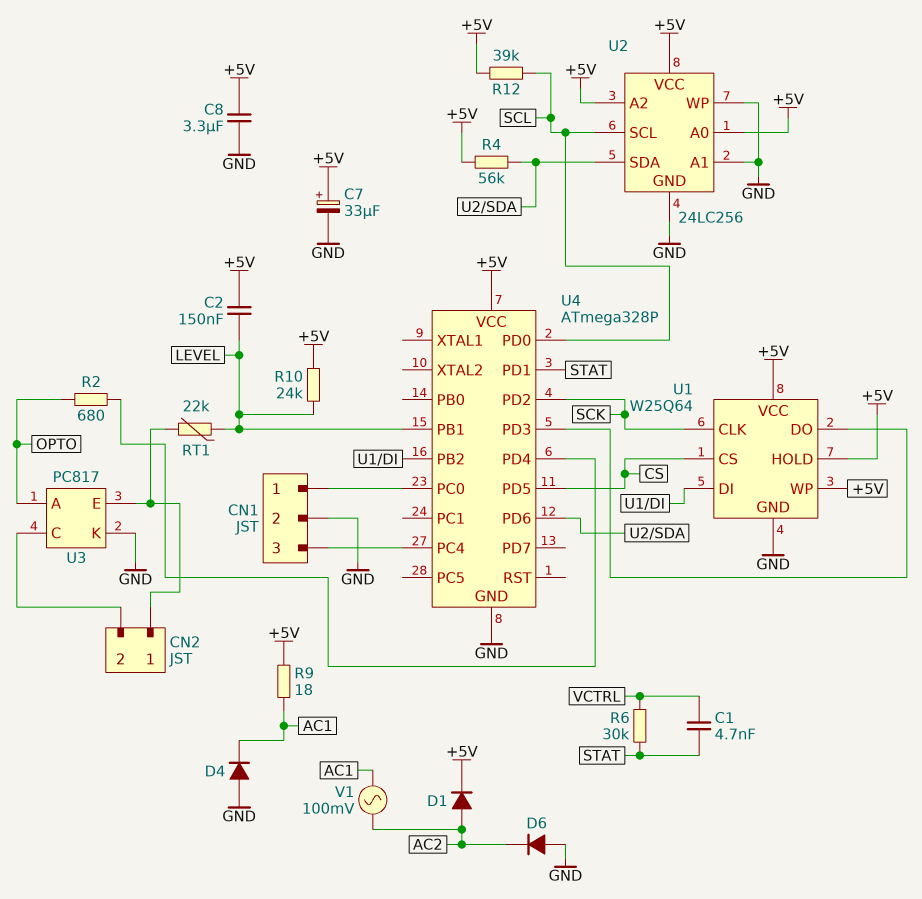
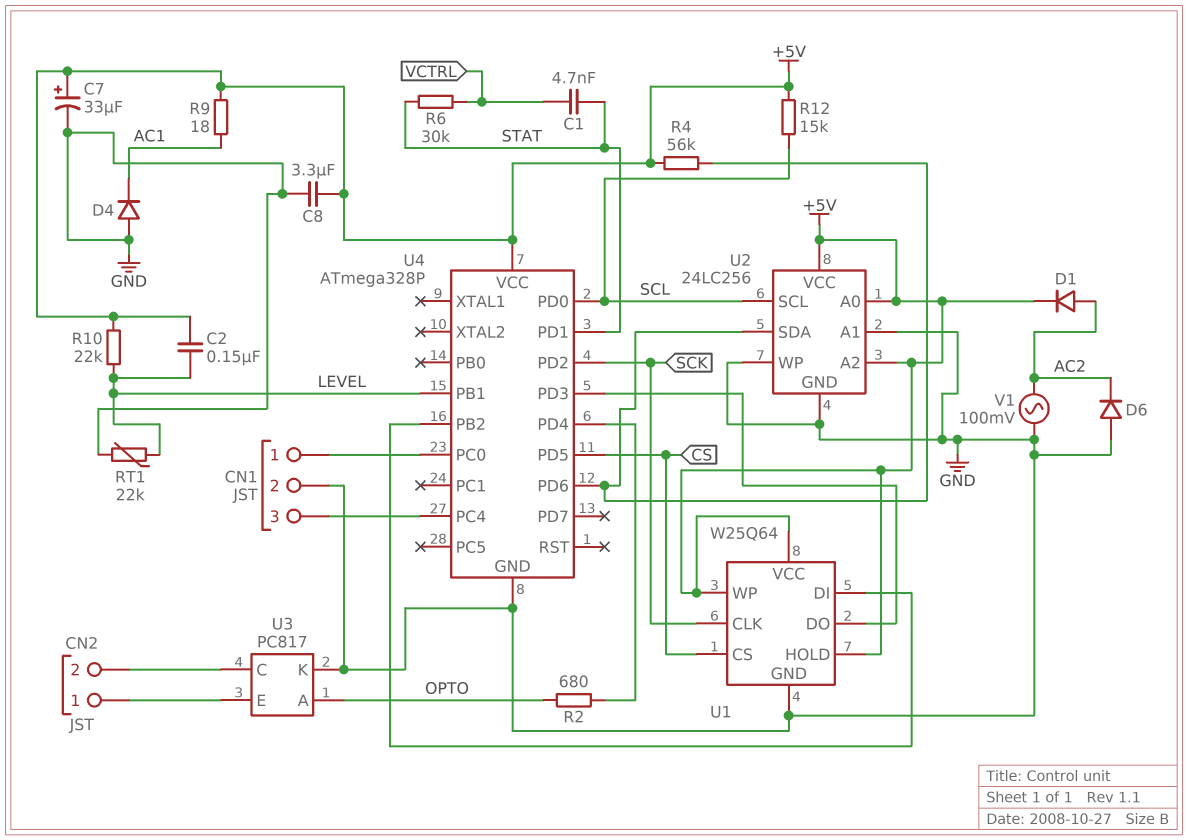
R10: 24k (+5V, LEVEL) -> 22k (+5V, LEVEL)
R12: 39k (+5V, SCL) -> 15k (+5V, SCL)
RT1: 22k (CN2/1, LEVEL) -> 22k (GND, LEVEL)
V1: AC 100mV (AC1, AC2) -> AC 100mV (AC2, GND)

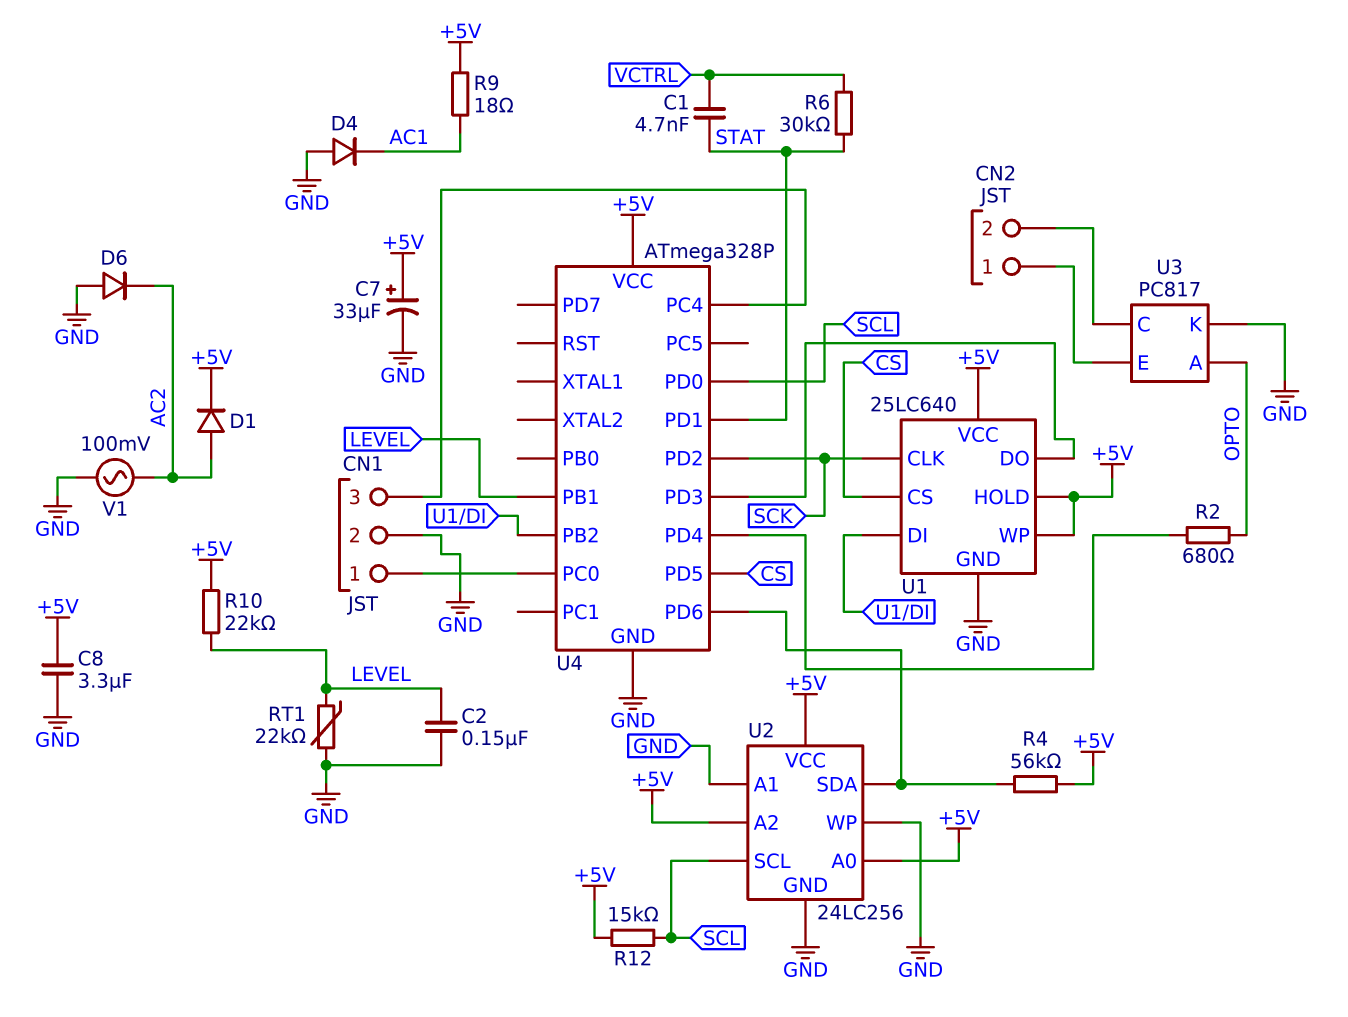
C2: 150nF (+5V, LEVEL) -> 150nF (GND, LEVEL)
U1: W25Q64 -> 25LC640

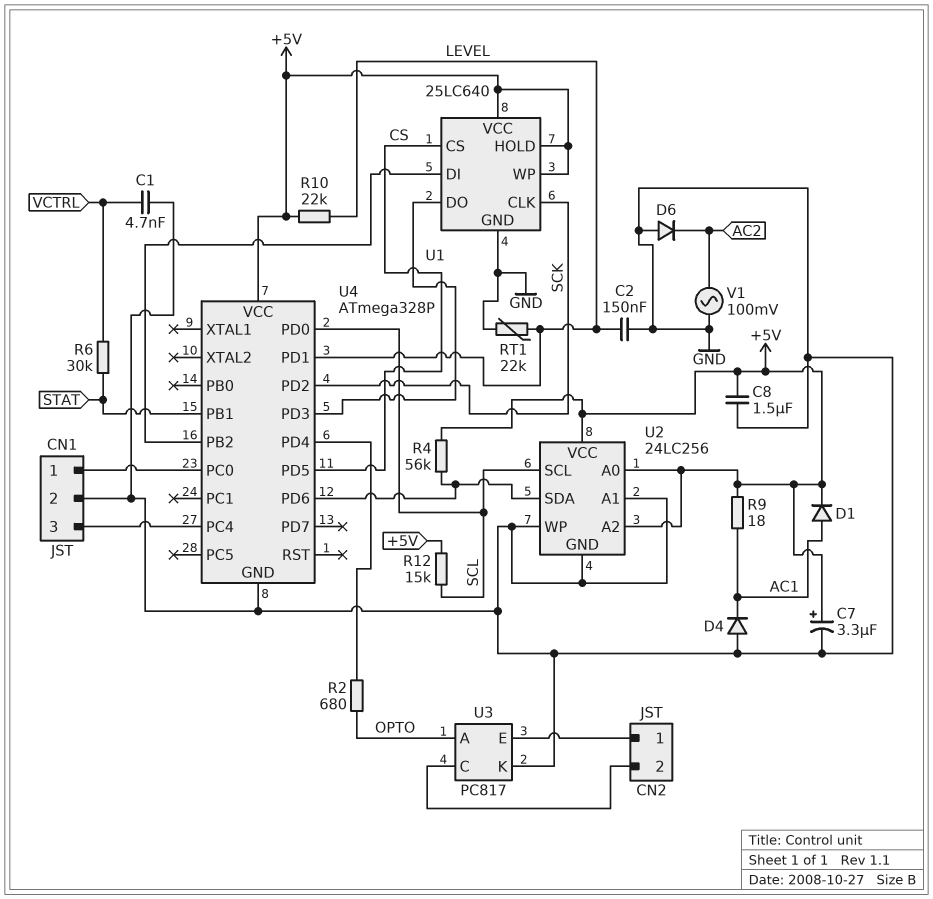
C1: 4.7nF (STAT, VCTRL) -> 4.7nF (GND, VCTRL)
C7: 33uF (plus +5V, minus GND) -> 3.3uF (plus +5V, minus GND)
C8: 3.3uF (+5V, GND) -> 1.5uF (+5V, GND)
D1: diode (A AC2, K +5V) -> diode (A AC1, K +5V)
U4 pin PB1: LEVEL -> STAT
U4 pin PD1: STAT -> LEVEL

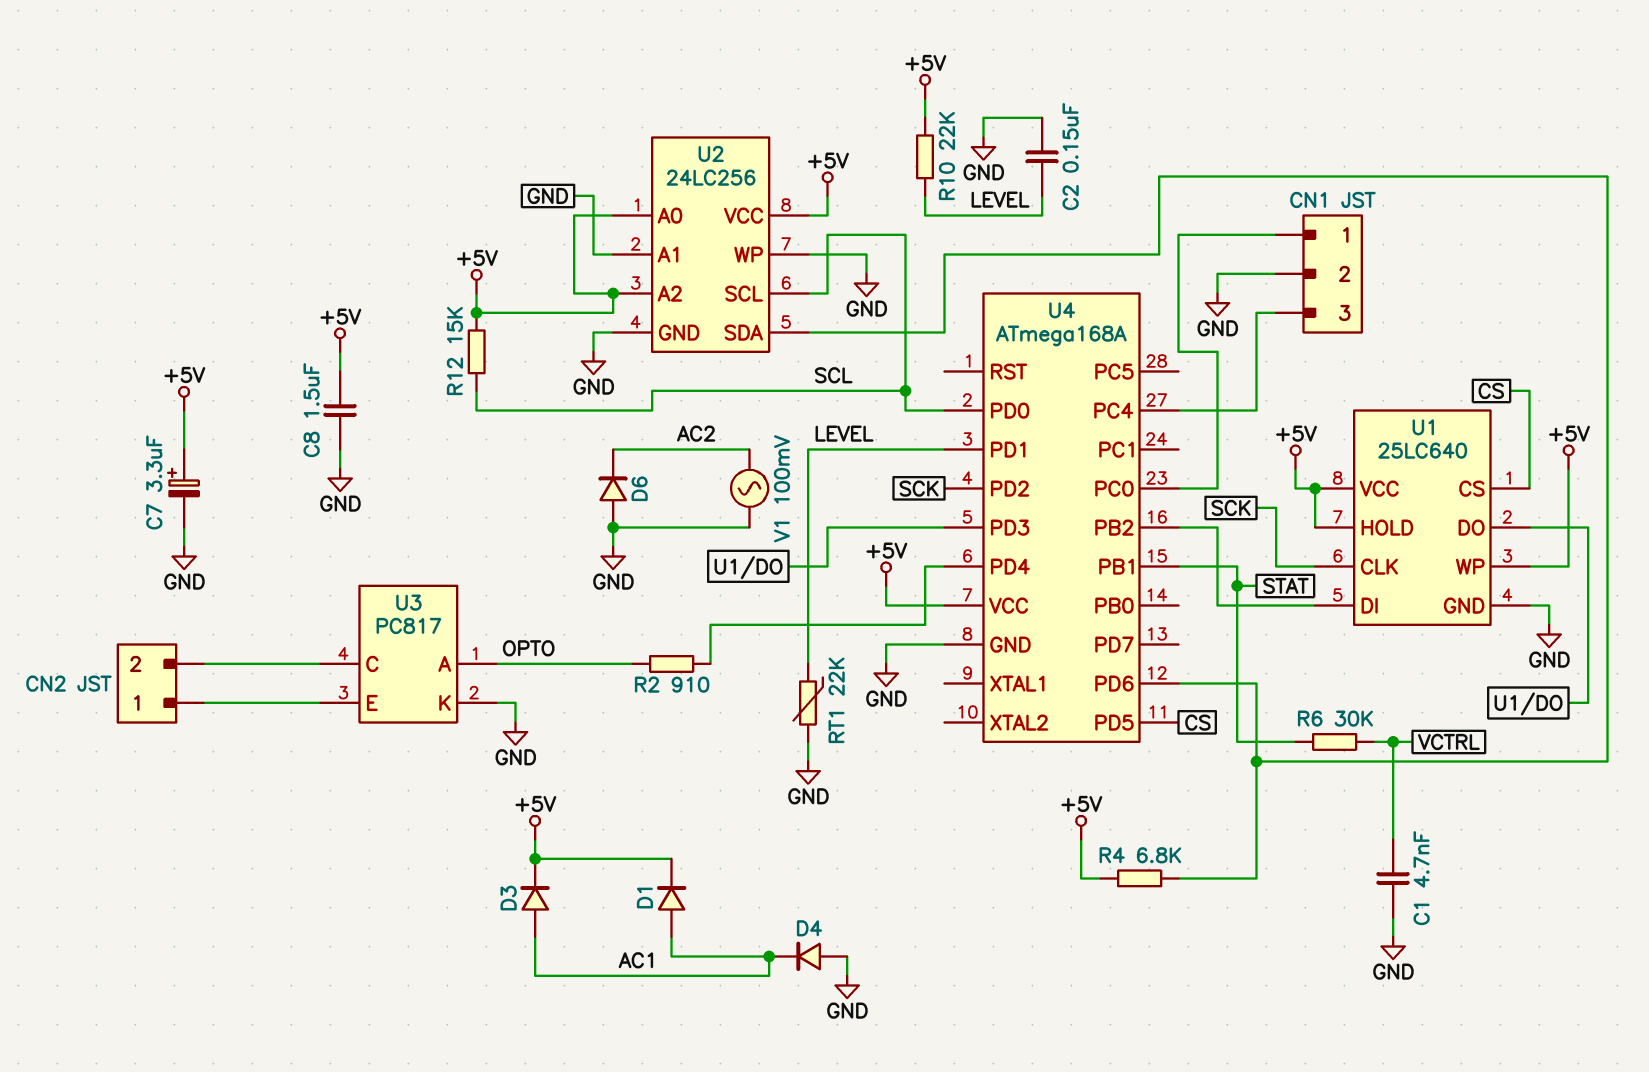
D3: none -> diode (A AC1, K +5V)
R2: 680 (OPTO, U4/PD4) -> 910 (OPTO, U4/PD4)
R4: 56k (+5V, U2/SDA) -> 6.8k (+5V, U2/SDA)
R9: 18 (+5V, AC1) -> none
U4: ATmega328P -> ATmega168A

